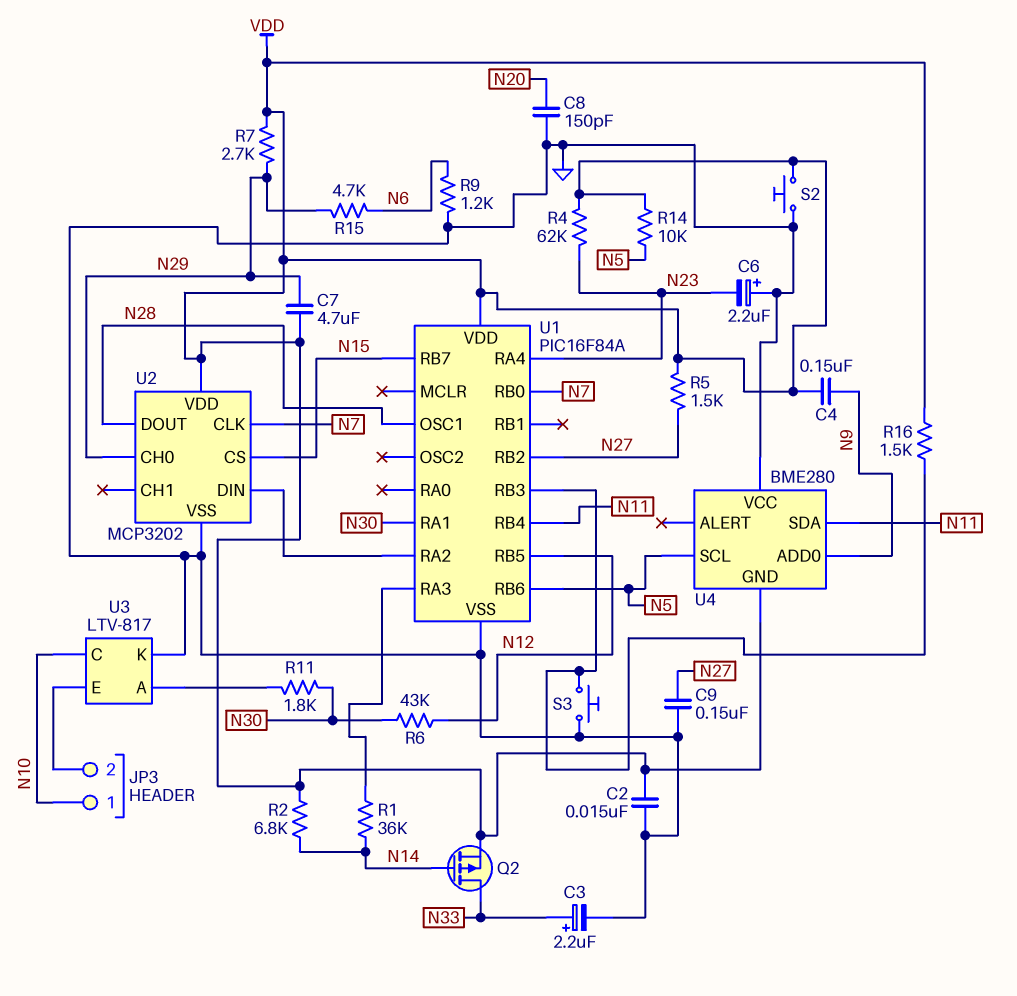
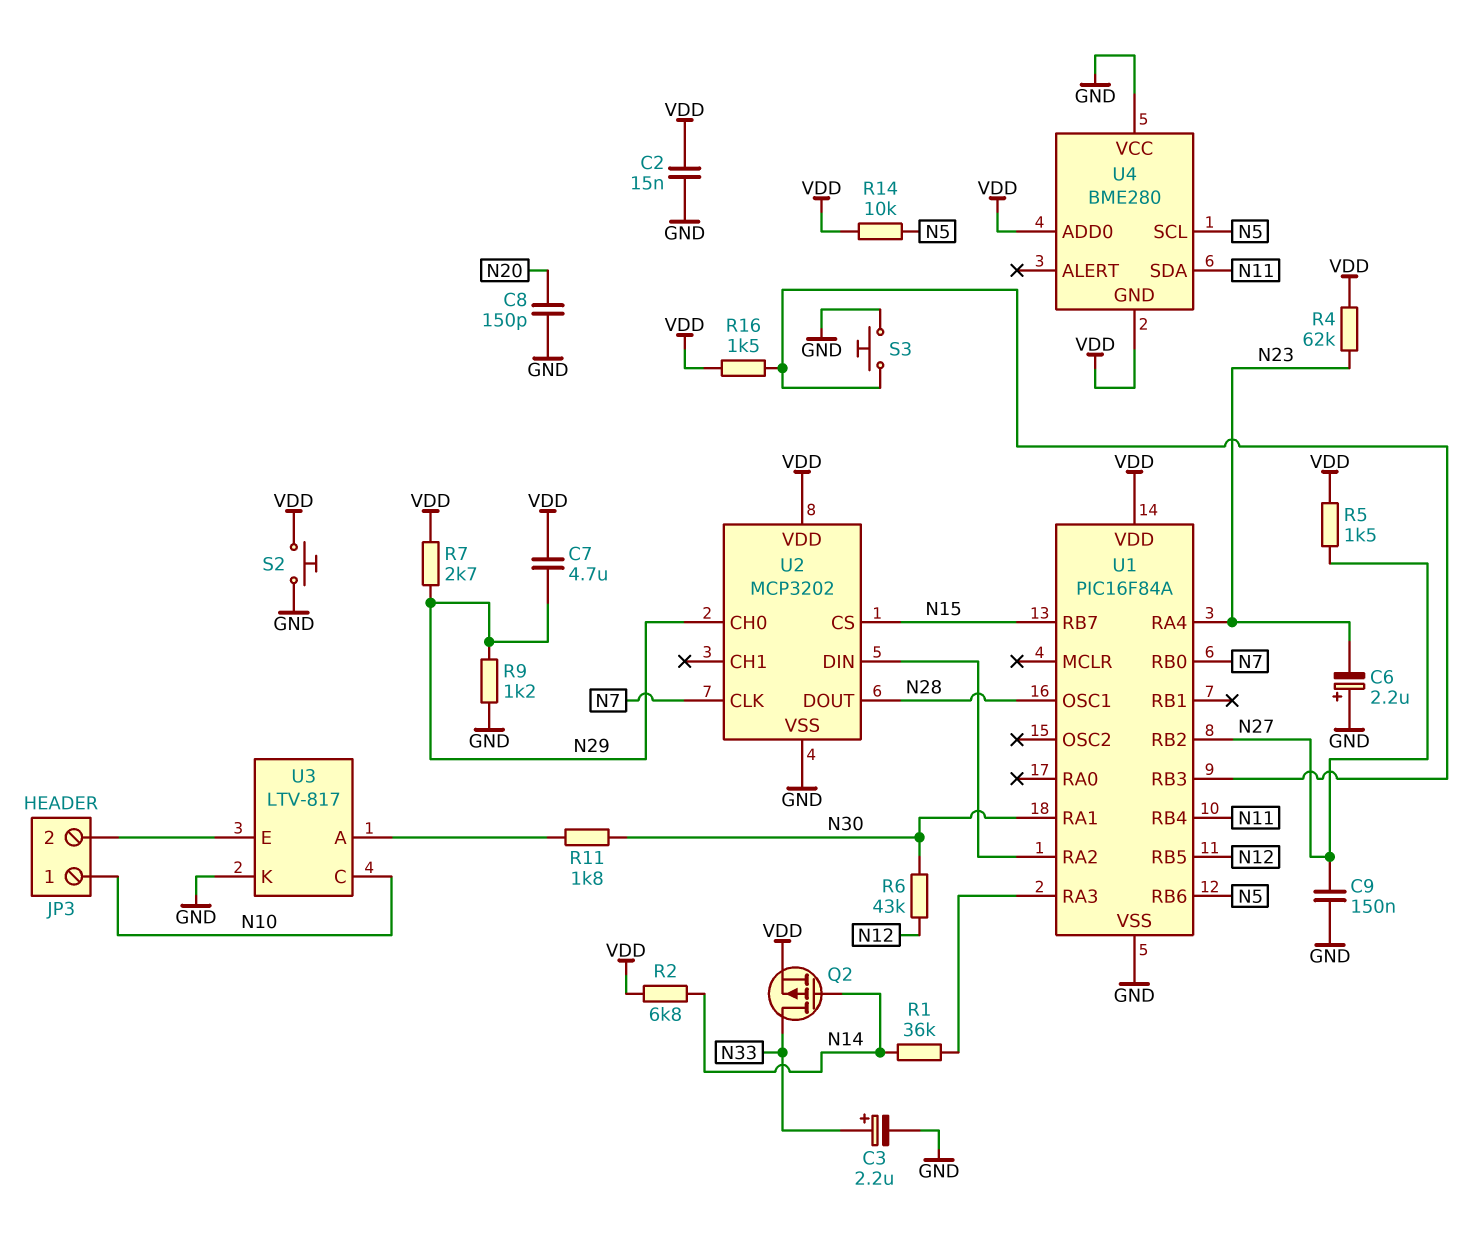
C4: 150nF (N9, VDD) -> none
R9: 1.2k (GND, N6) -> 1.2k (GND, N29)
R15: 4.7k (N6, N29) -> none
U4 pin ADD0: N9 -> VDD

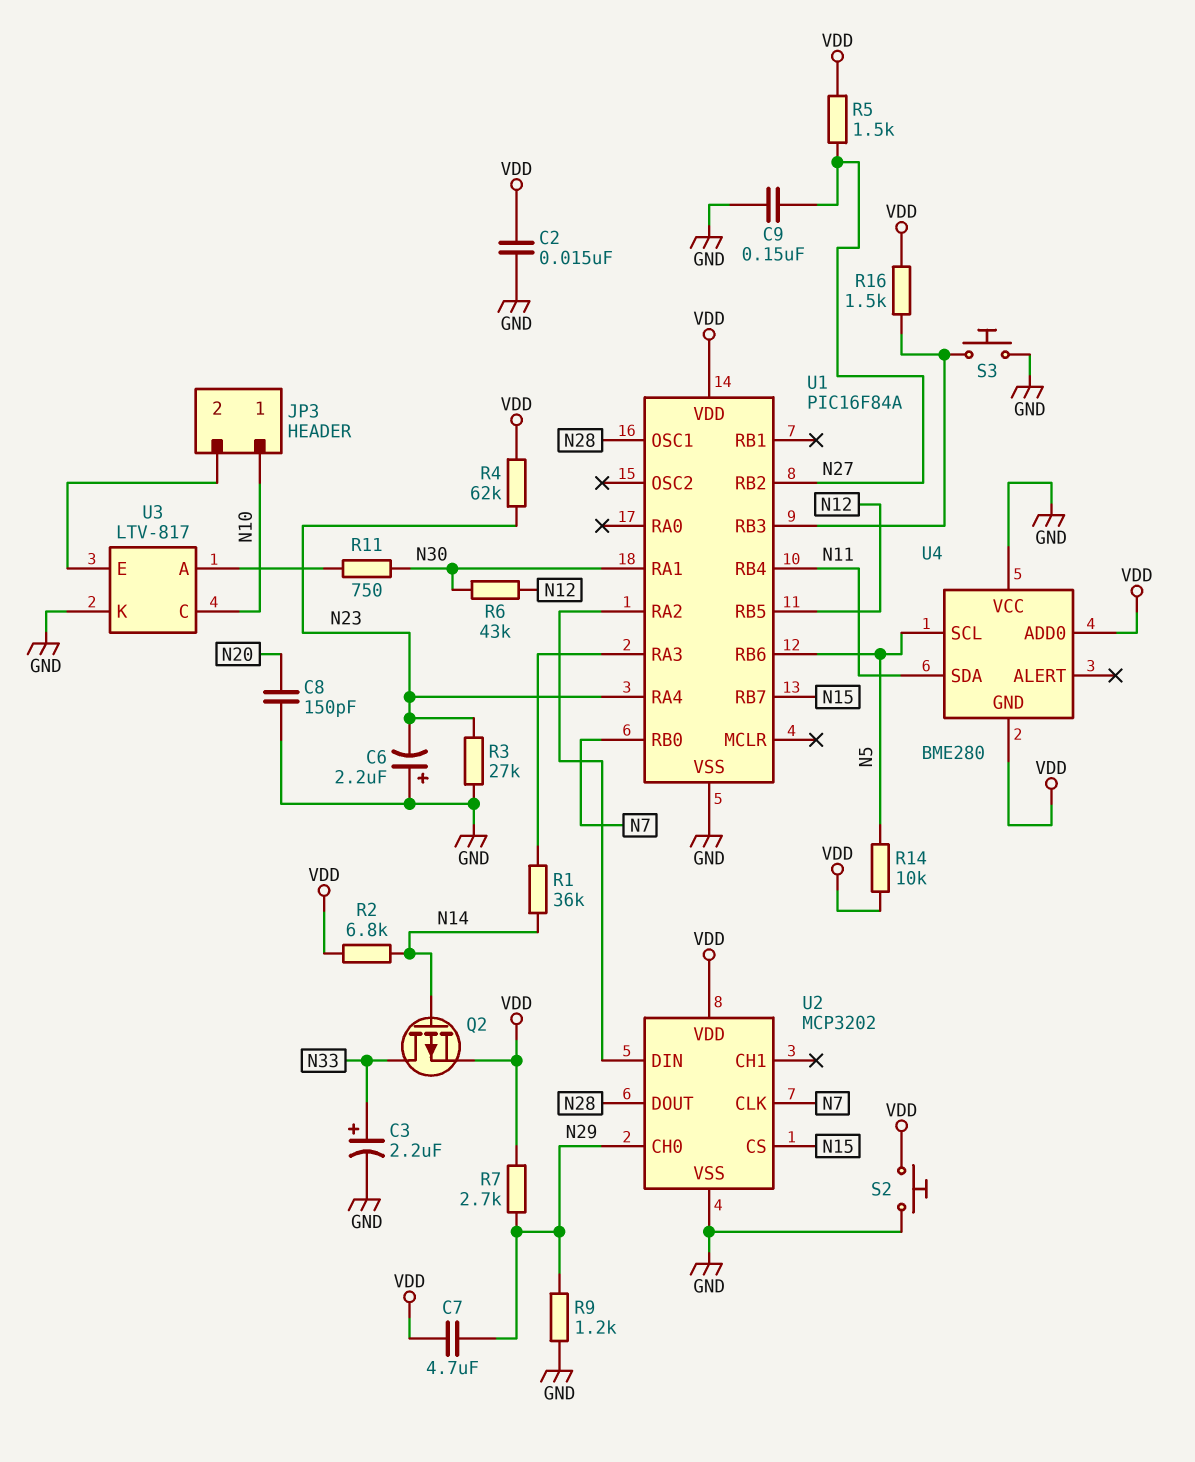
R3: none -> 27k (GND, N23)
R11: 1.8k (N30, U3/A) -> 750 (N30, U3/A)

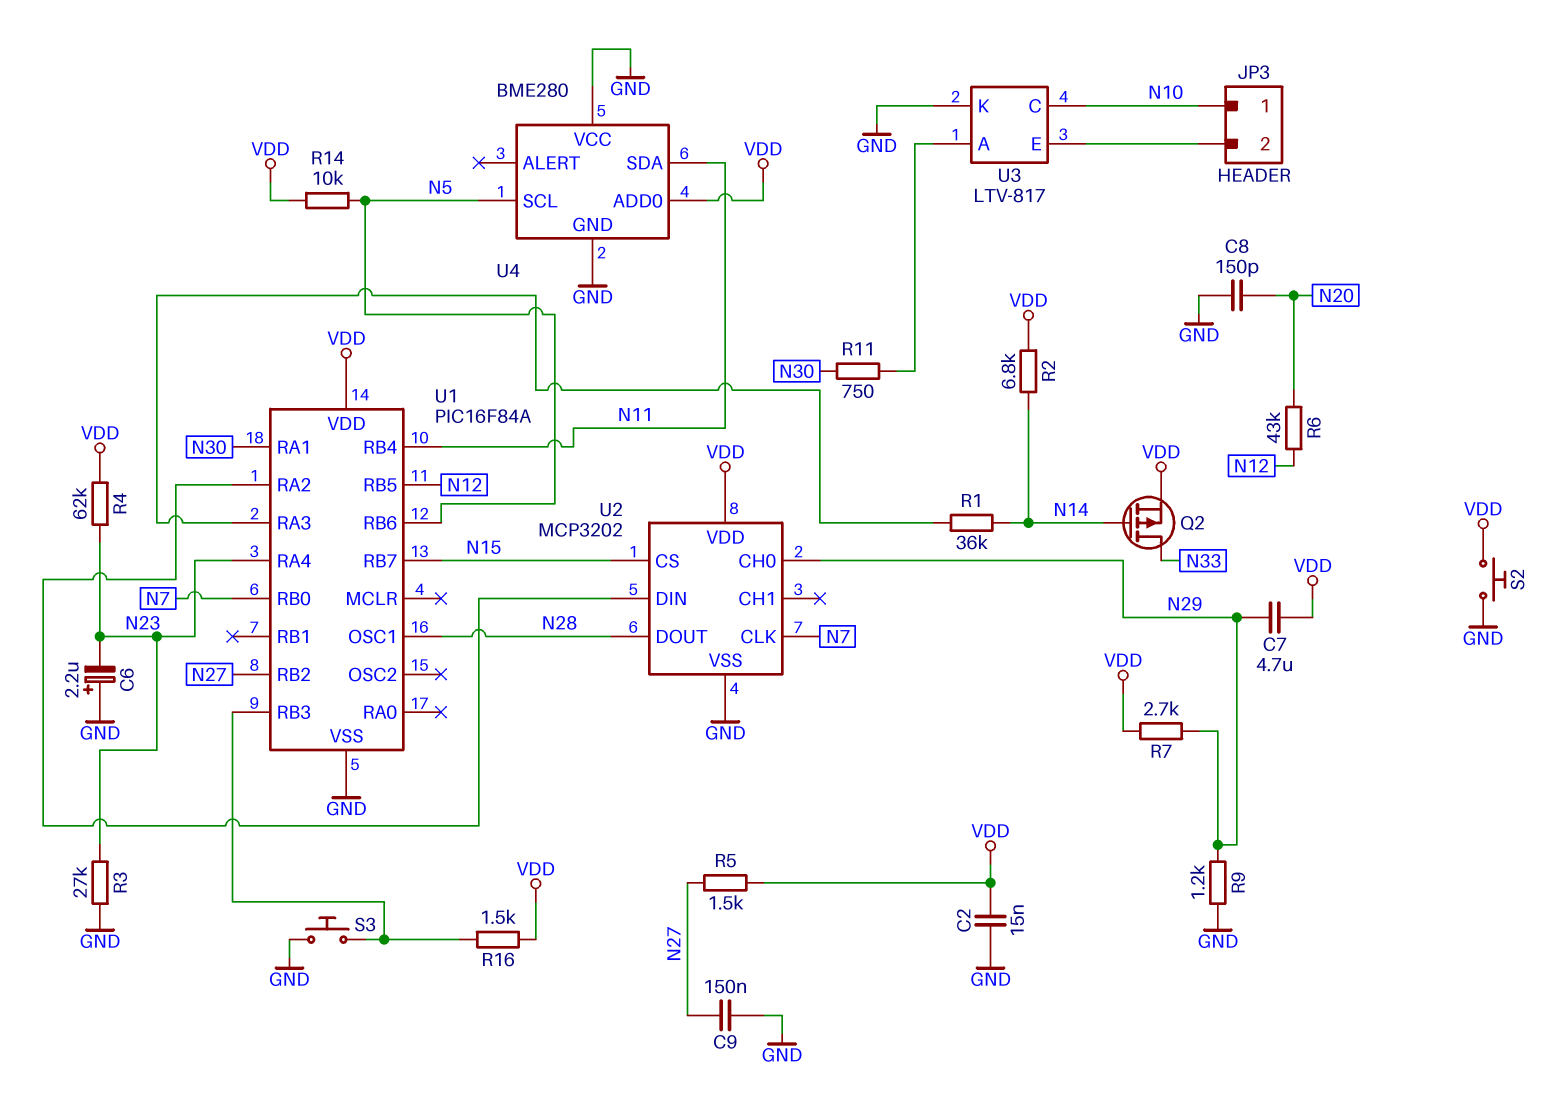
C3: 2.2uF (plus N33, minus GND) -> none
R6: 43k (N12, N30) -> 43k (N12, N20)
U4 pin GND: VDD -> GND

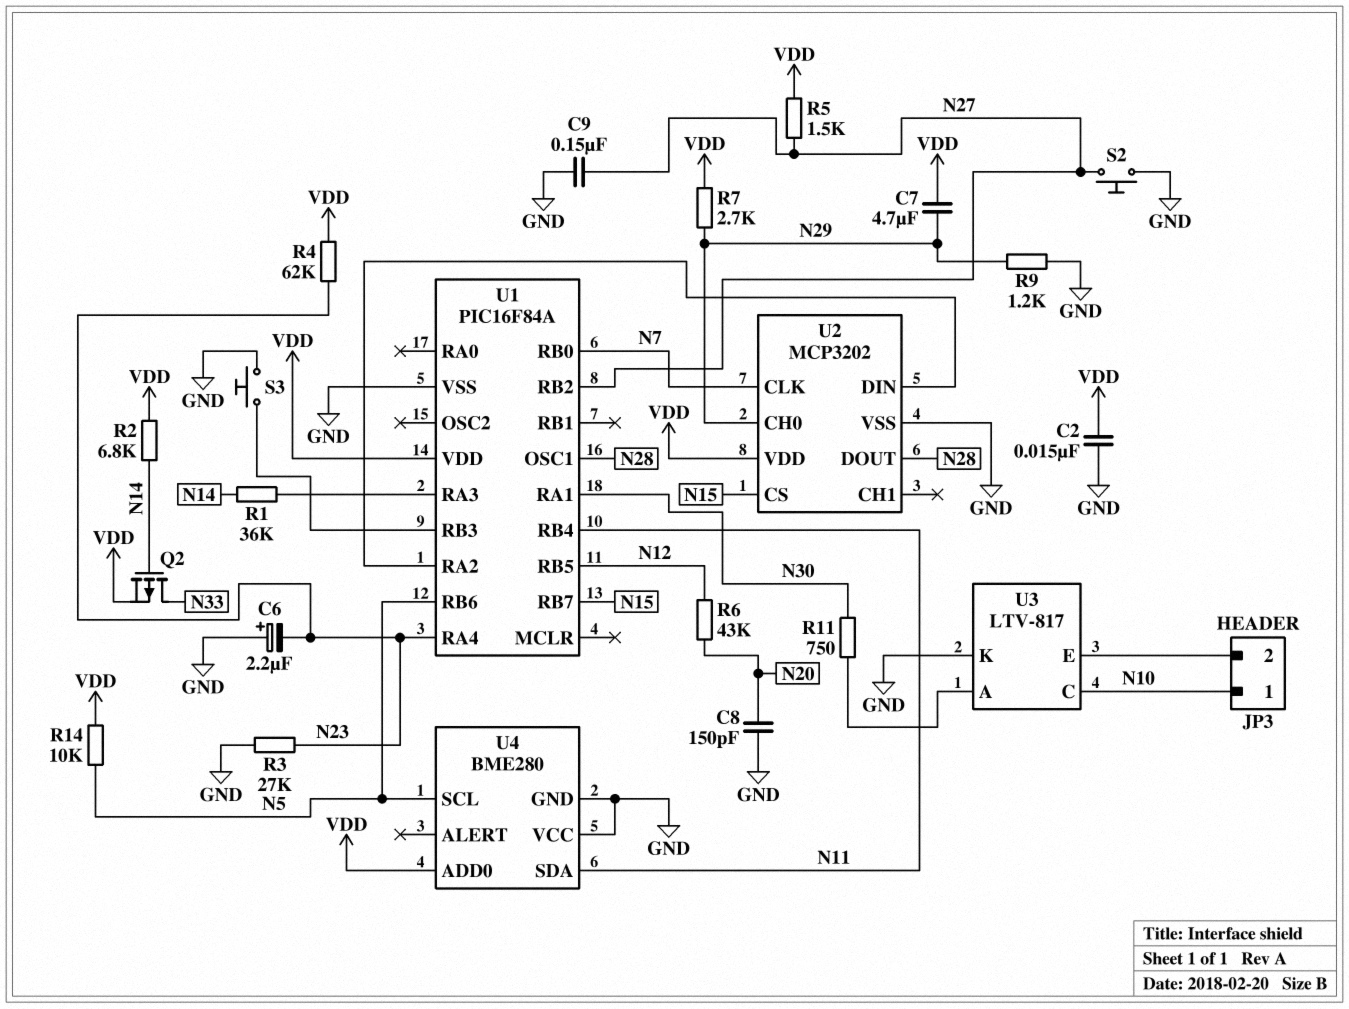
R16: 1.5k (U1/RB3, VDD) -> none
S2: button (GND, VDD) -> button (GND, N27)

